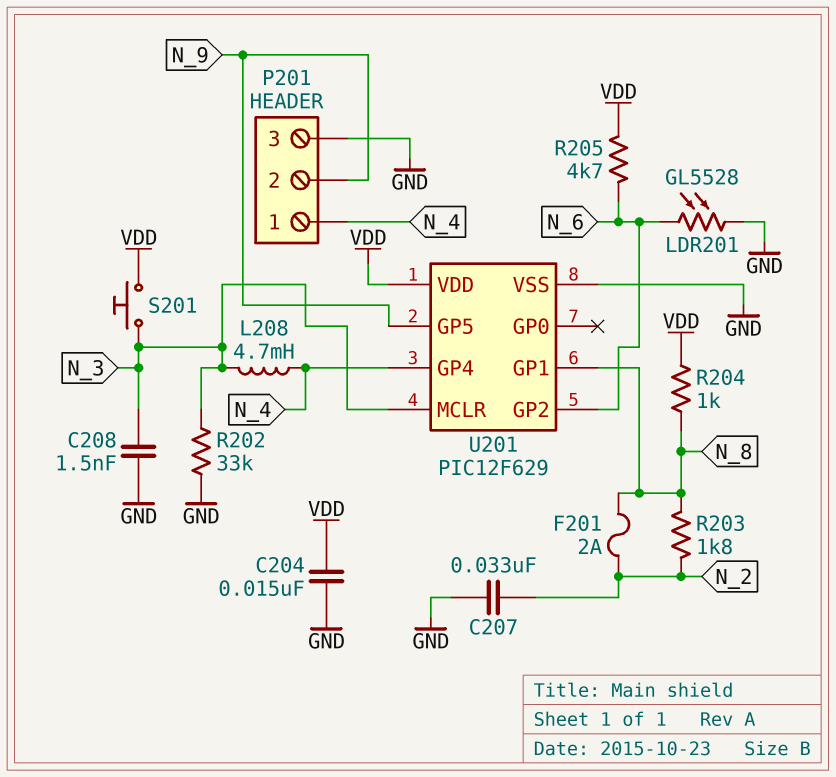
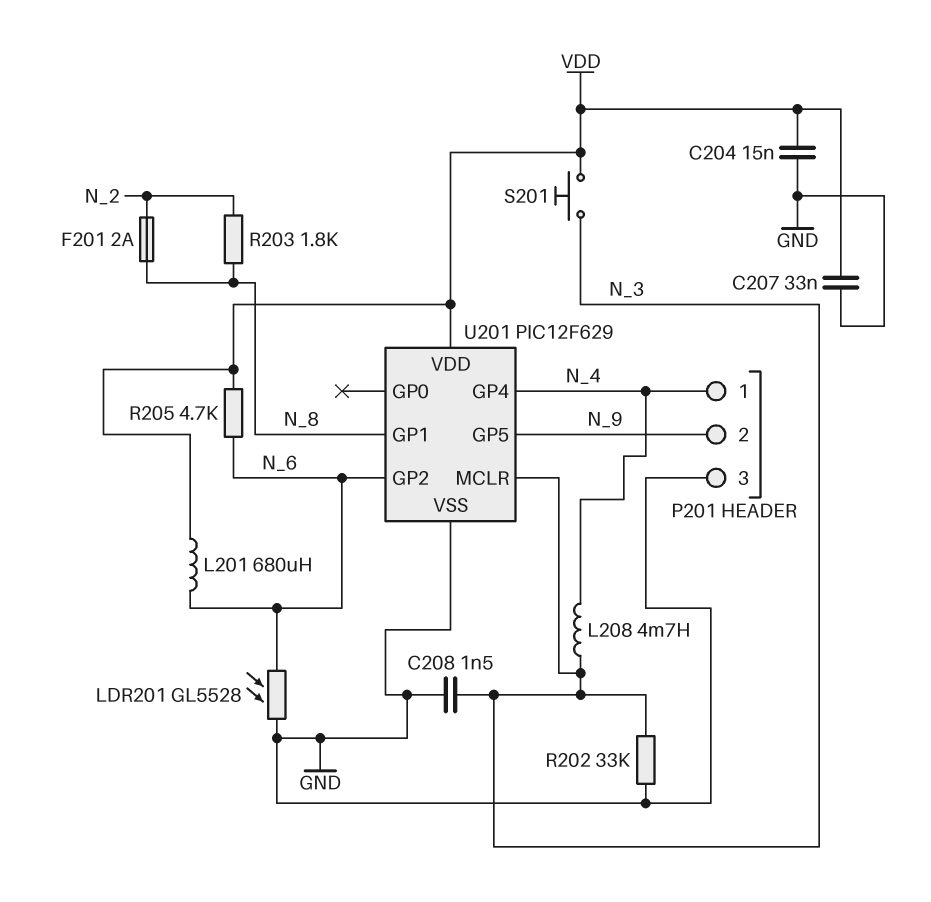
C207: 33nF (GND, N_2) -> 33nF (GND, VDD)
L201: none -> 680uH (N_6, VDD)
R204: 1k (N_8, VDD) -> none

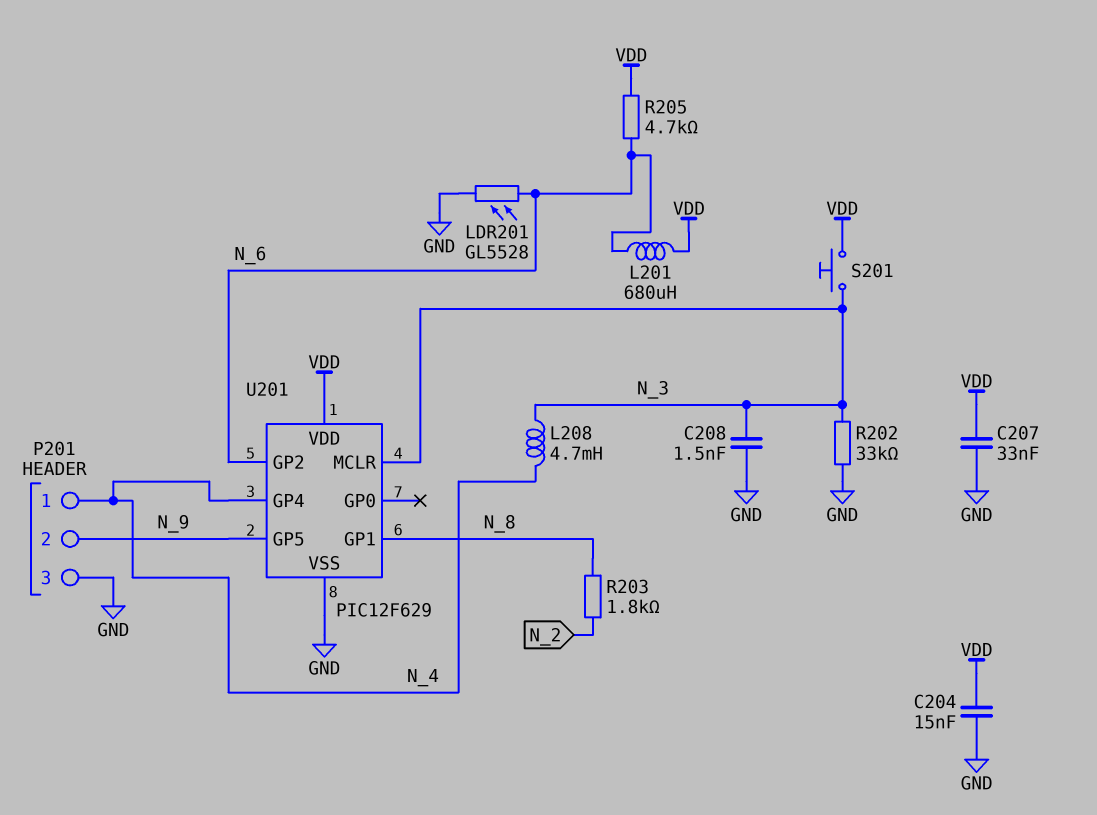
F201: 2A (N_2, N_8) -> none

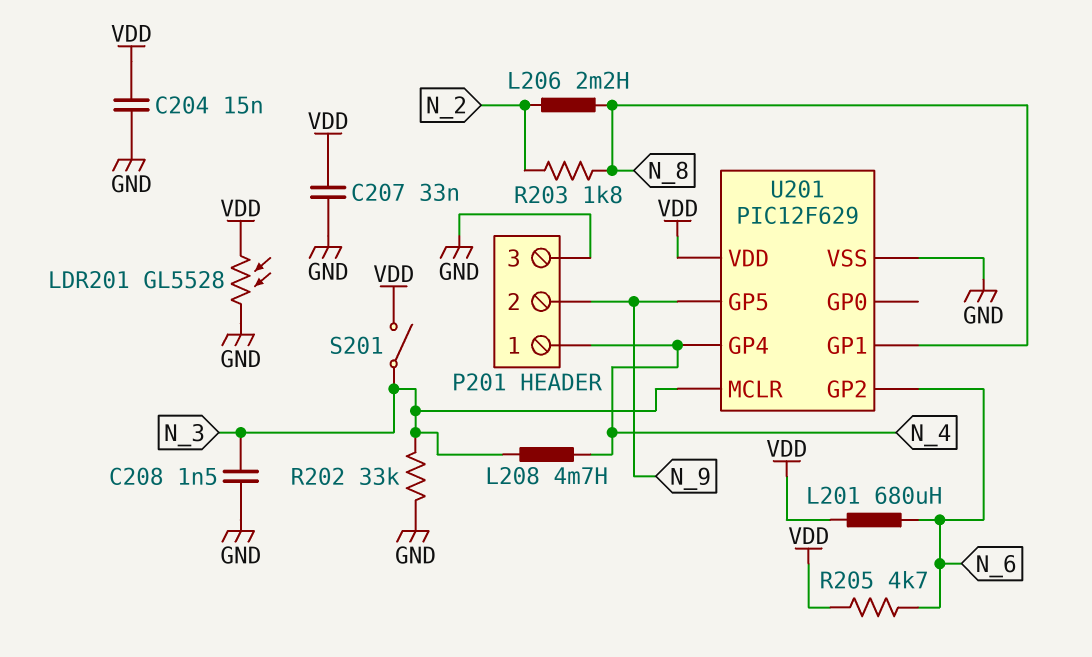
L206: none -> 2.2mH (N_2, N_8)
LDR201: GL5528 (GND, N_6) -> GL5528 (GND, VDD)
S201: button (N_3, VDD) -> switch (N_3, VDD)

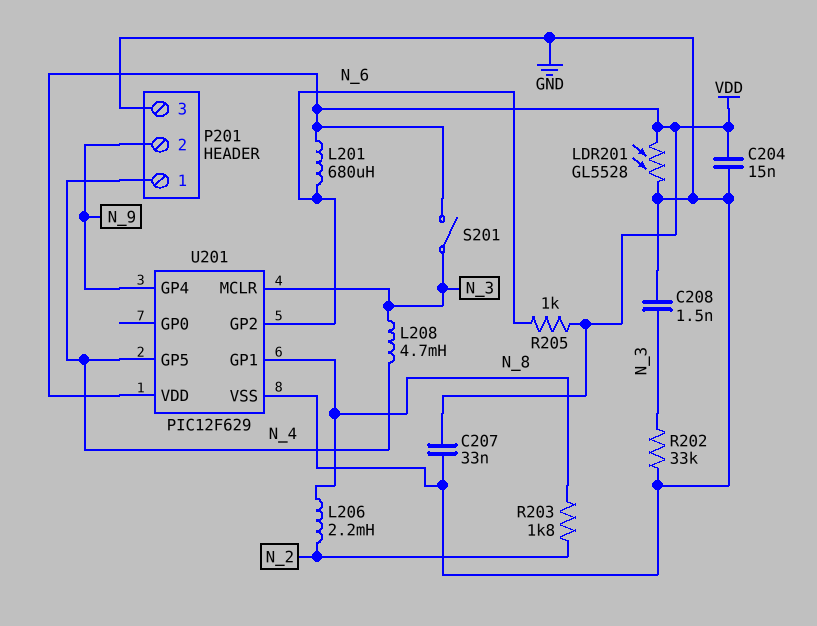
R205: 4.7k (N_6, VDD) -> 1k (N_6, VDD)
U201 pin GP4: N_4 -> N_9
U201 pin GP5: N_9 -> N_4

